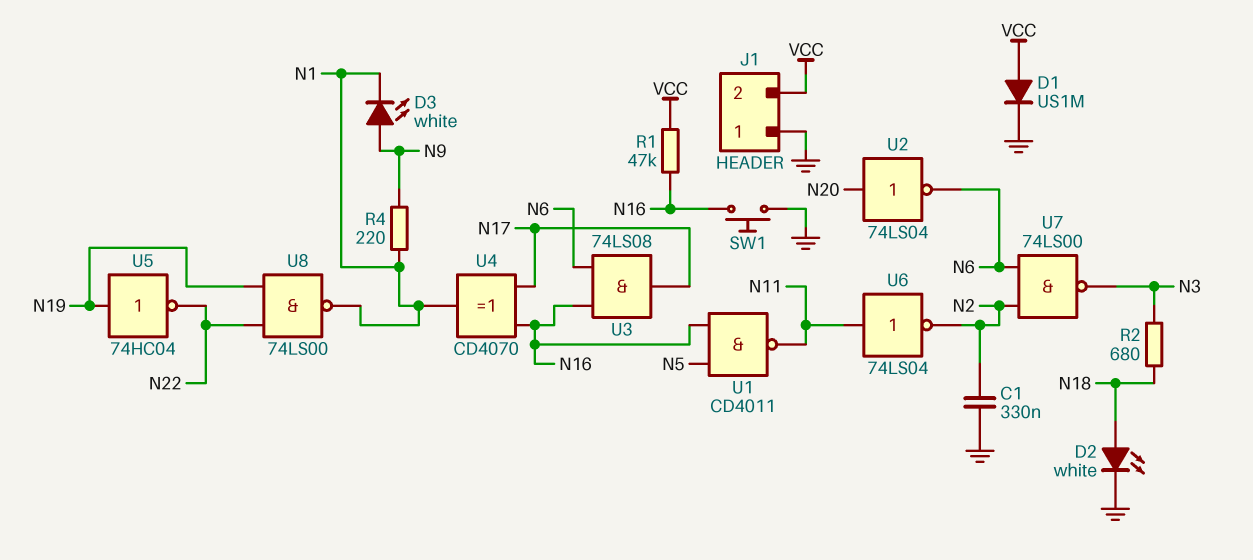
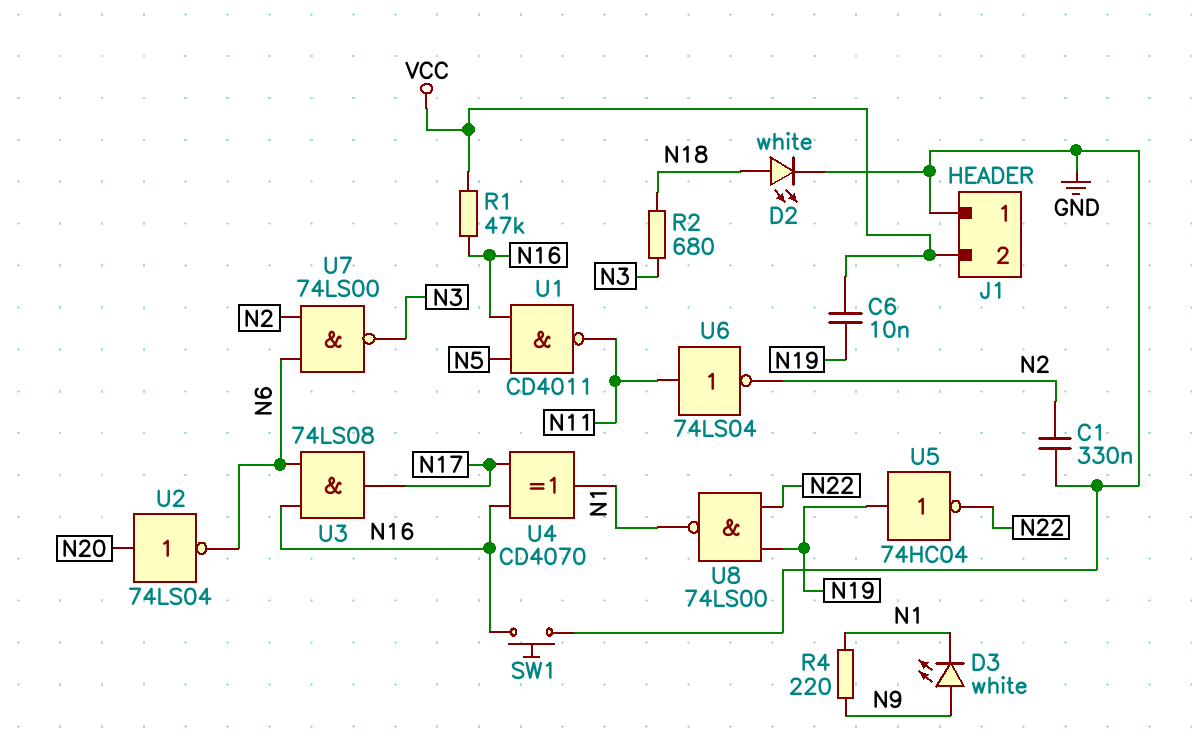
C6: none -> 10nF (N19, VCC)
D1: diode US1M (A VCC, K GND) -> none

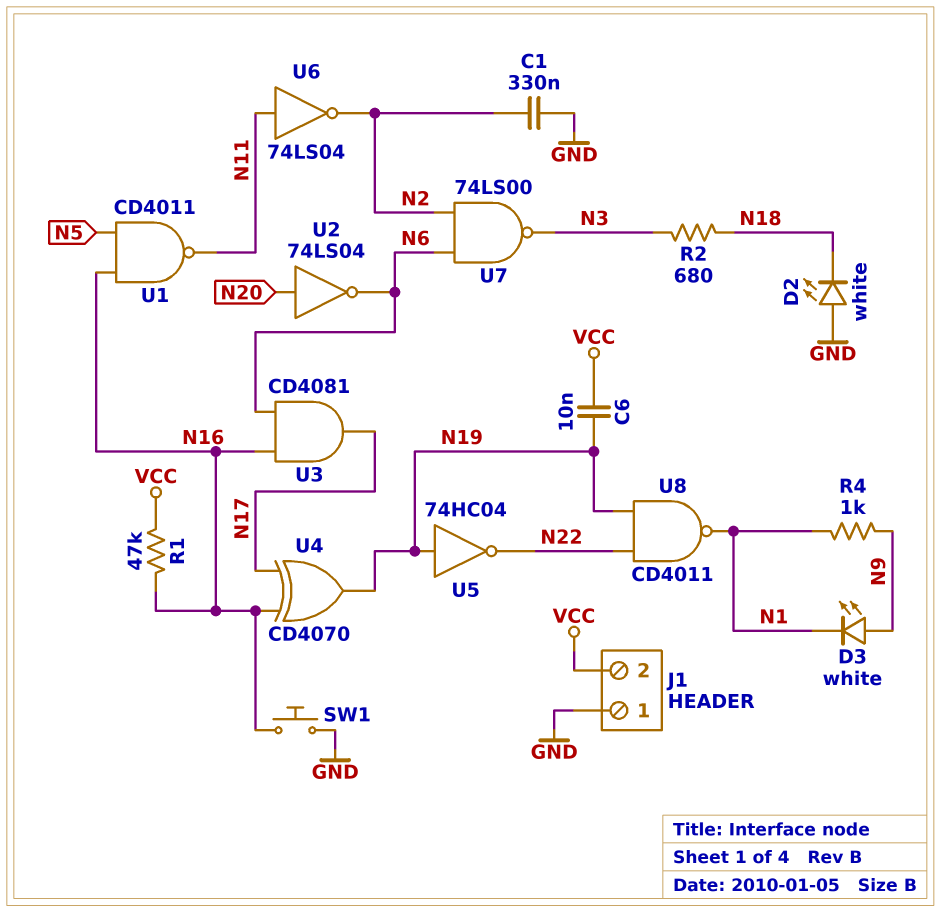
D2: LED white (A N18, K GND) -> LED white (A GND, K N18)
R4: 220 (N1, N9) -> 1k (N1, N9)
U3: AND 74LS08 (in N6, in N16, out N17) -> AND CD4081 (in N6, in N16, out N17)
U4: XOR CD4070 (in N16, in N17, out N1) -> XOR CD4070 (in N16, in N17, out N19)
U8: NAND 74LS00 (in N19, in N22, out N1) -> NAND CD4011 (in N19, in N22, out N1)

